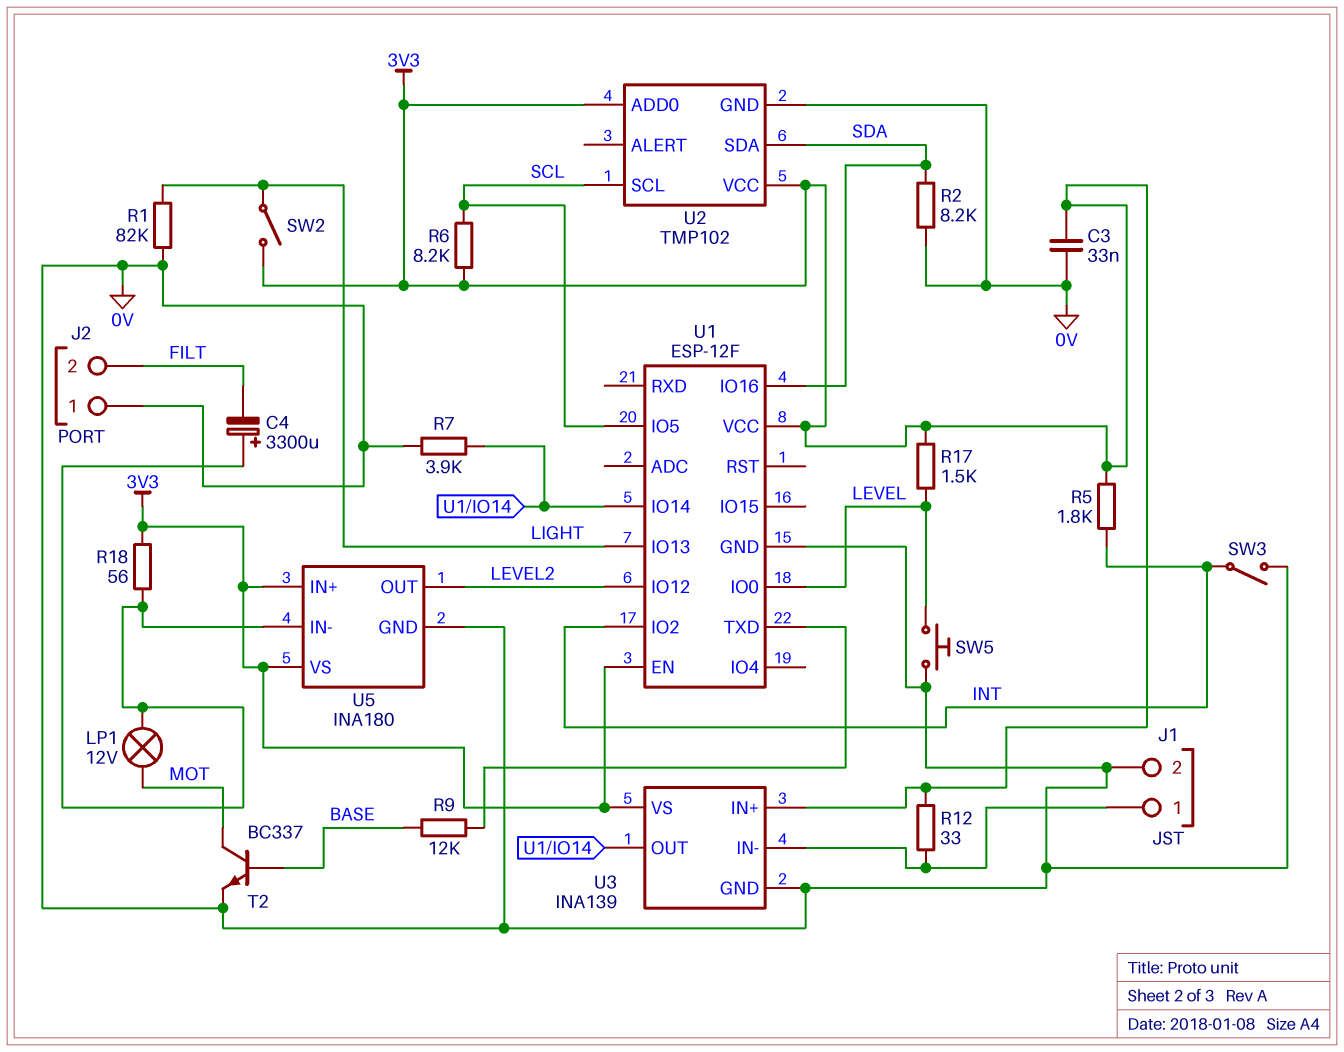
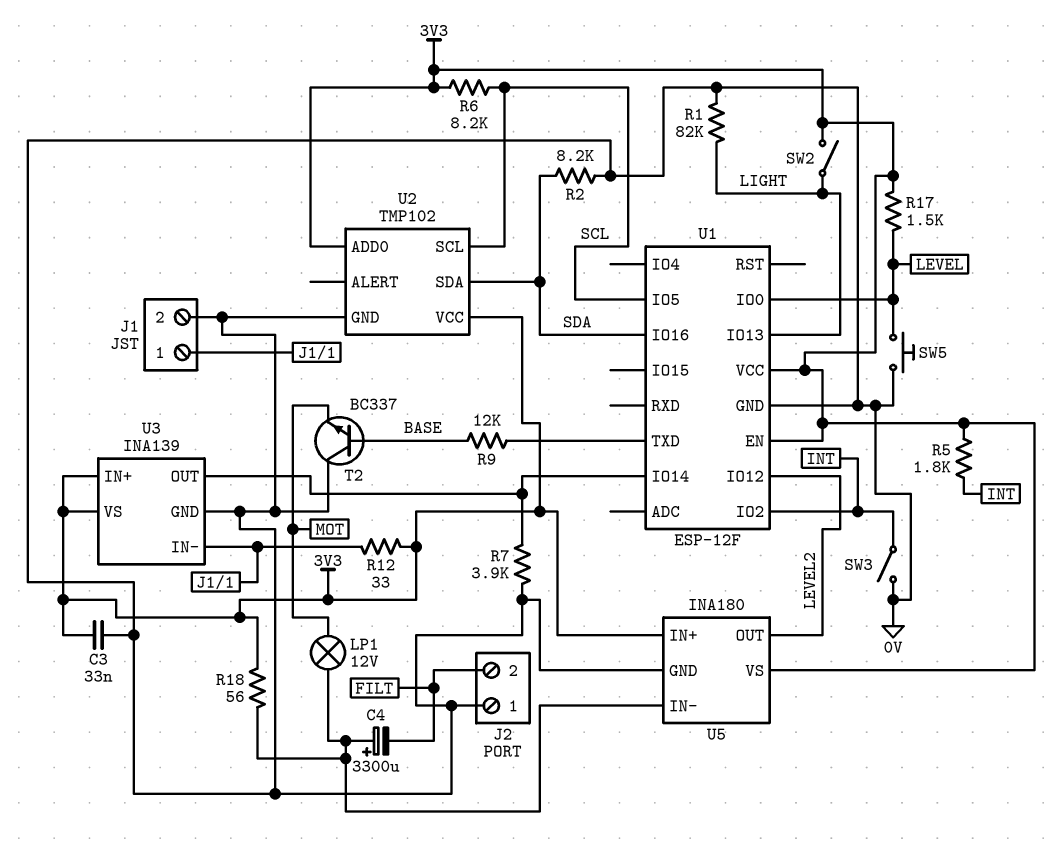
T2: NPN BC337 (B BASE, C MOT, E 0V) -> NPN BC337 (B BASE, C 0V, E MOT)

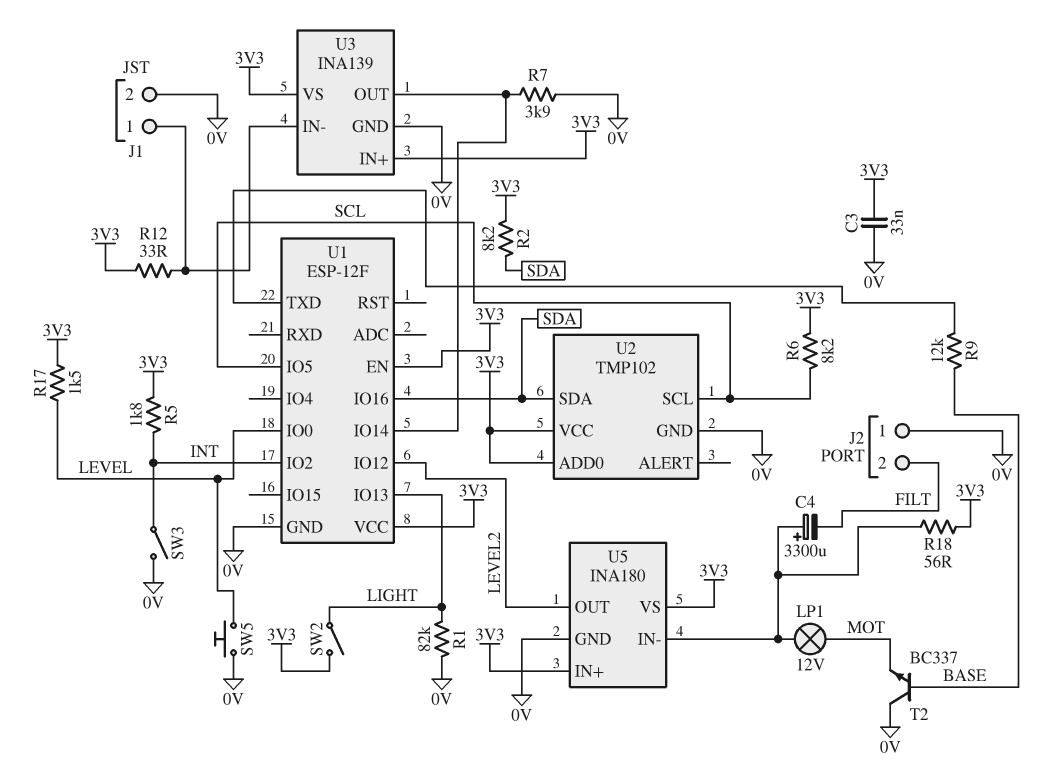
R2: 8.2k (0V, SDA) -> 8.2k (3V3, SDA)

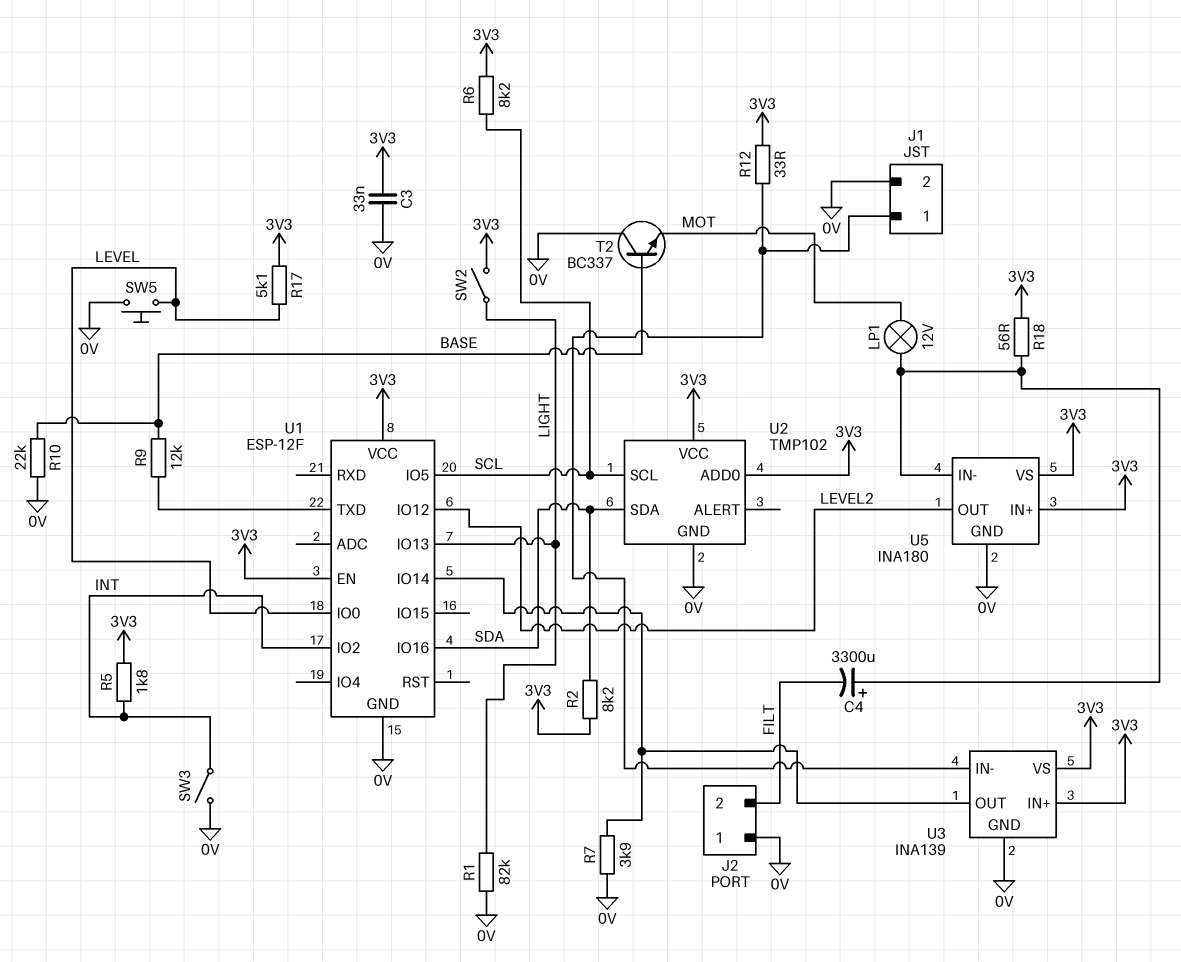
R10: none -> 22k (0V, BASE)
R17: 1.5k (3V3, LEVEL) -> 5.1k (3V3, LEVEL)

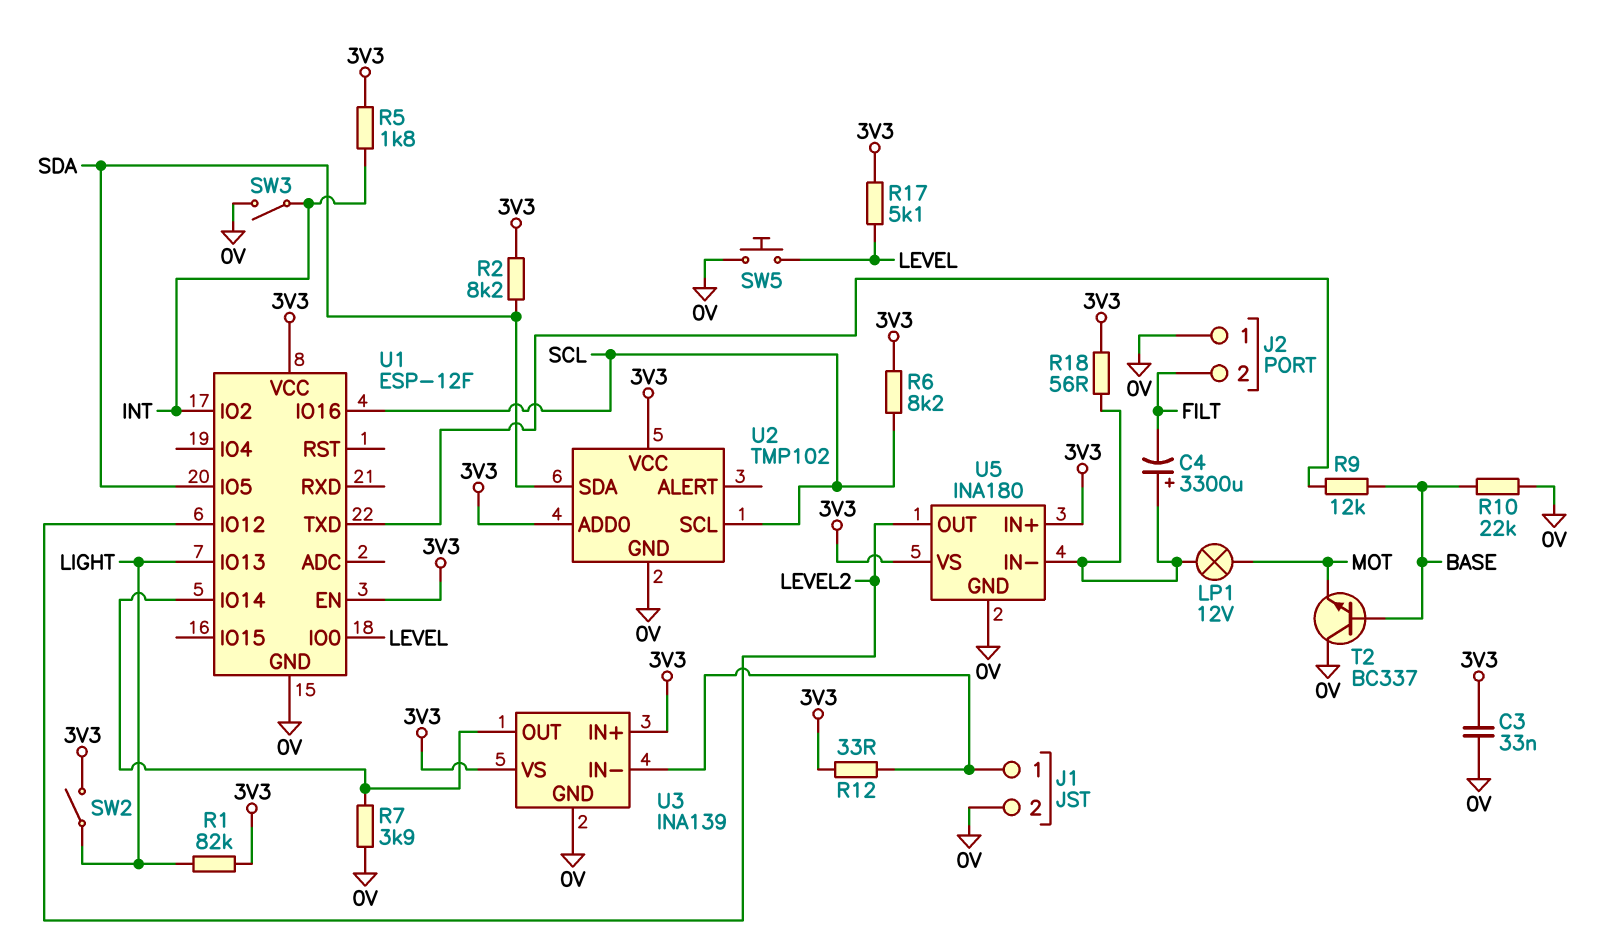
R1: 82k (0V, LIGHT) -> 82k (3V3, LIGHT)
U1 pin IO5: SCL -> SDA
U1 pin IO16: SDA -> SCL

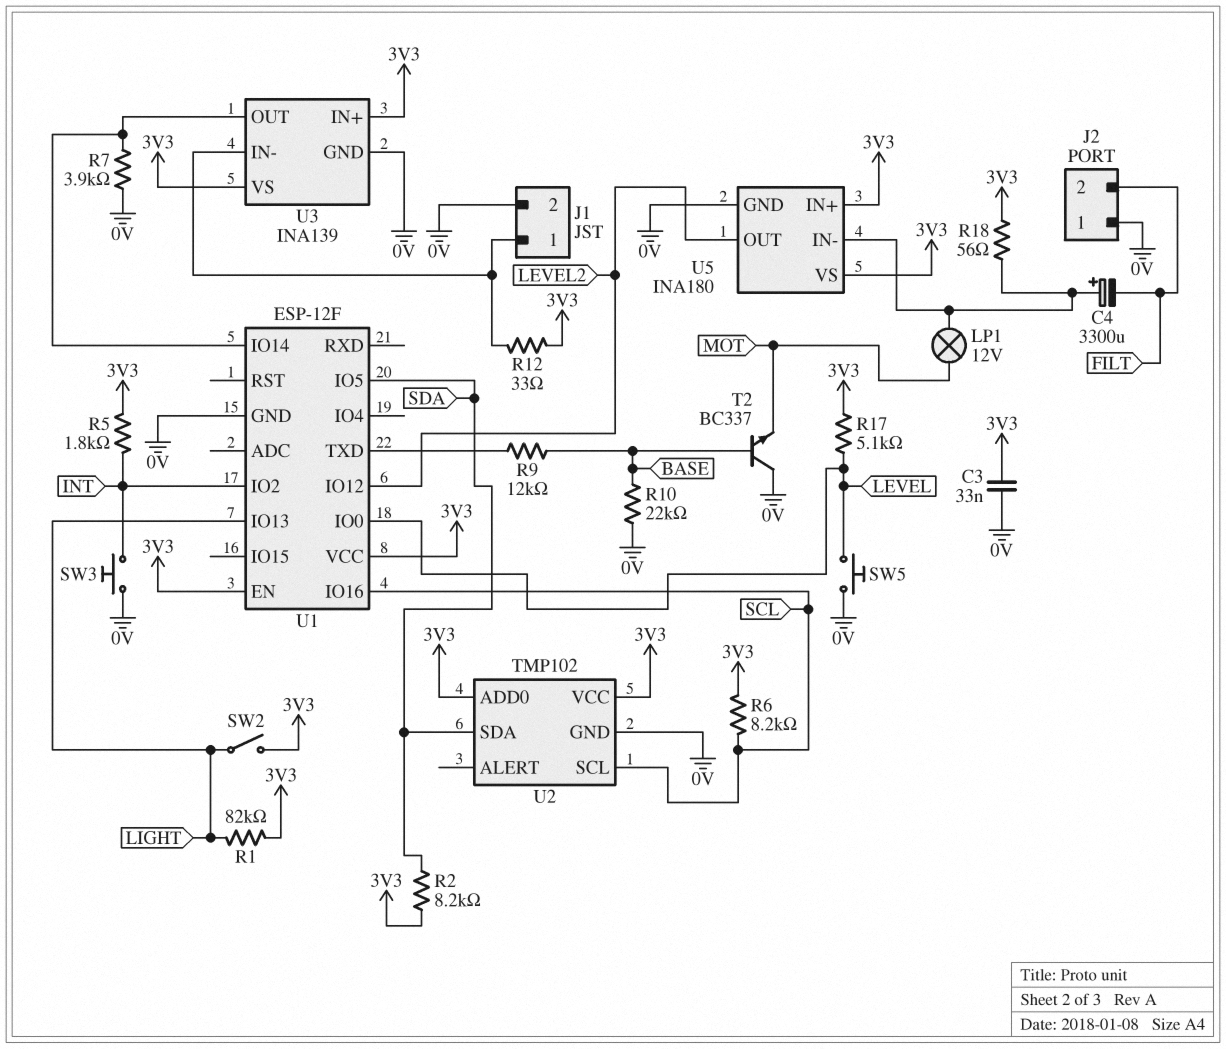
SW3: switch (0V, INT) -> button (0V, INT)

